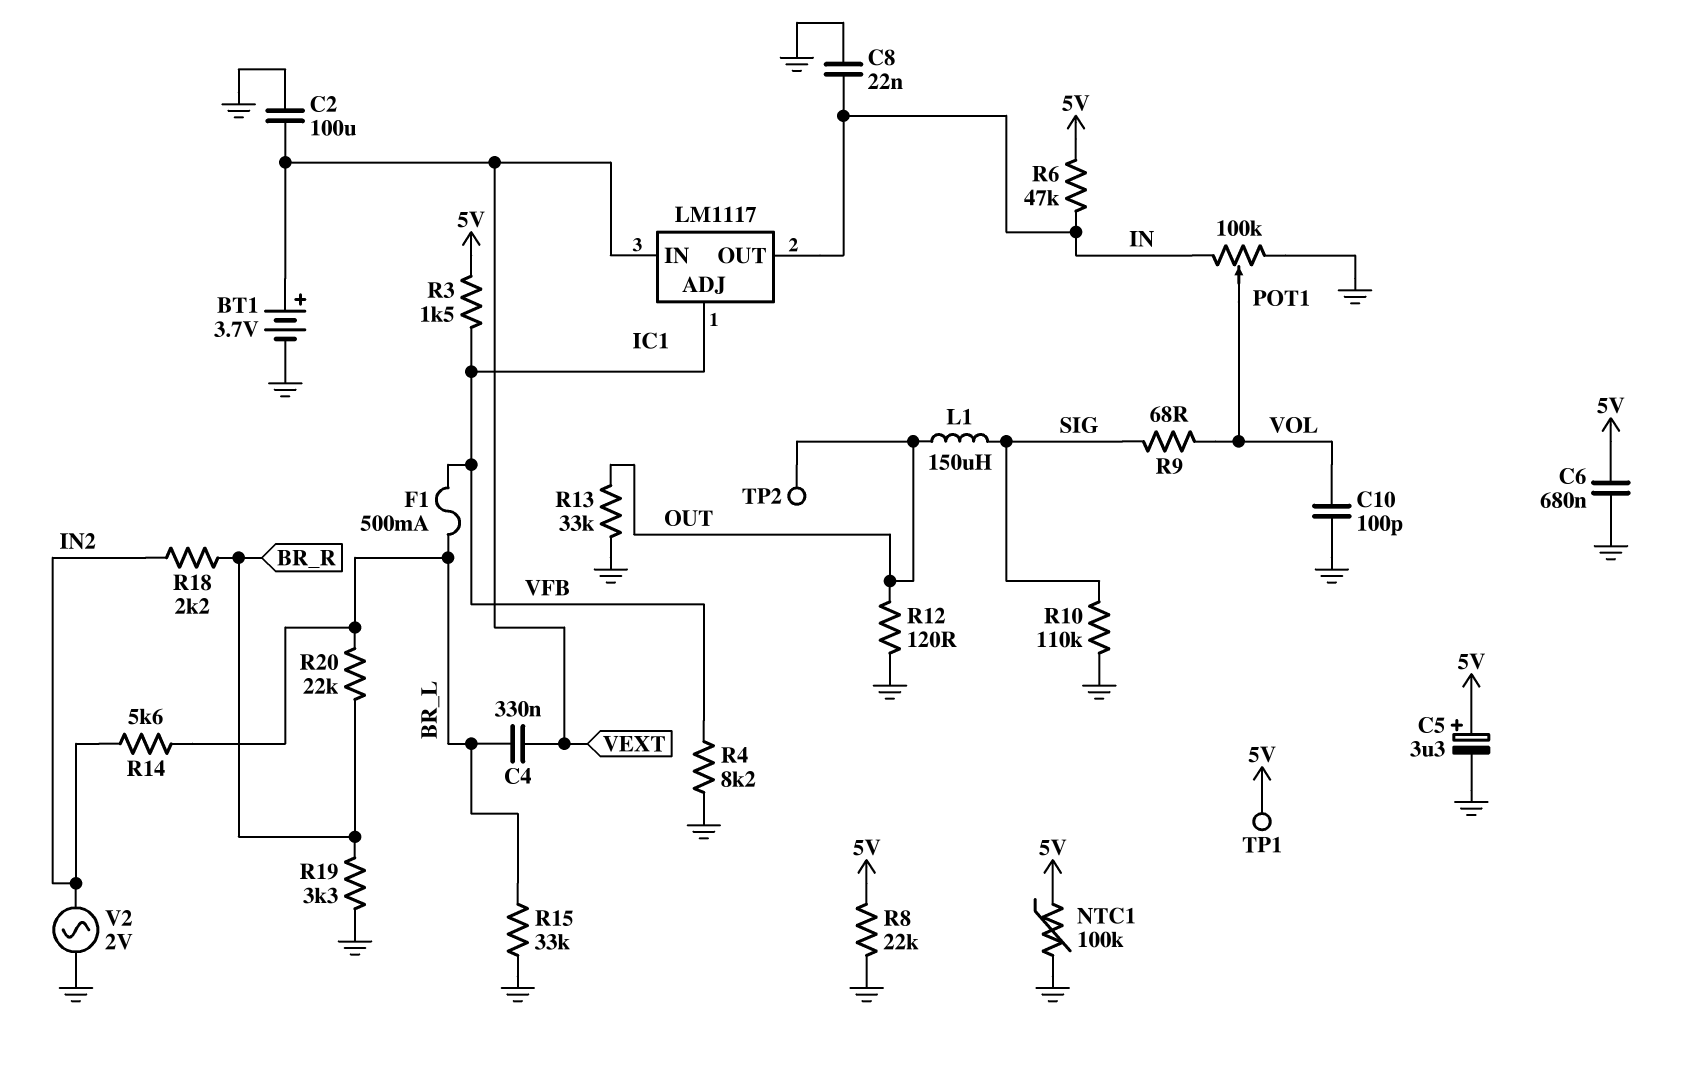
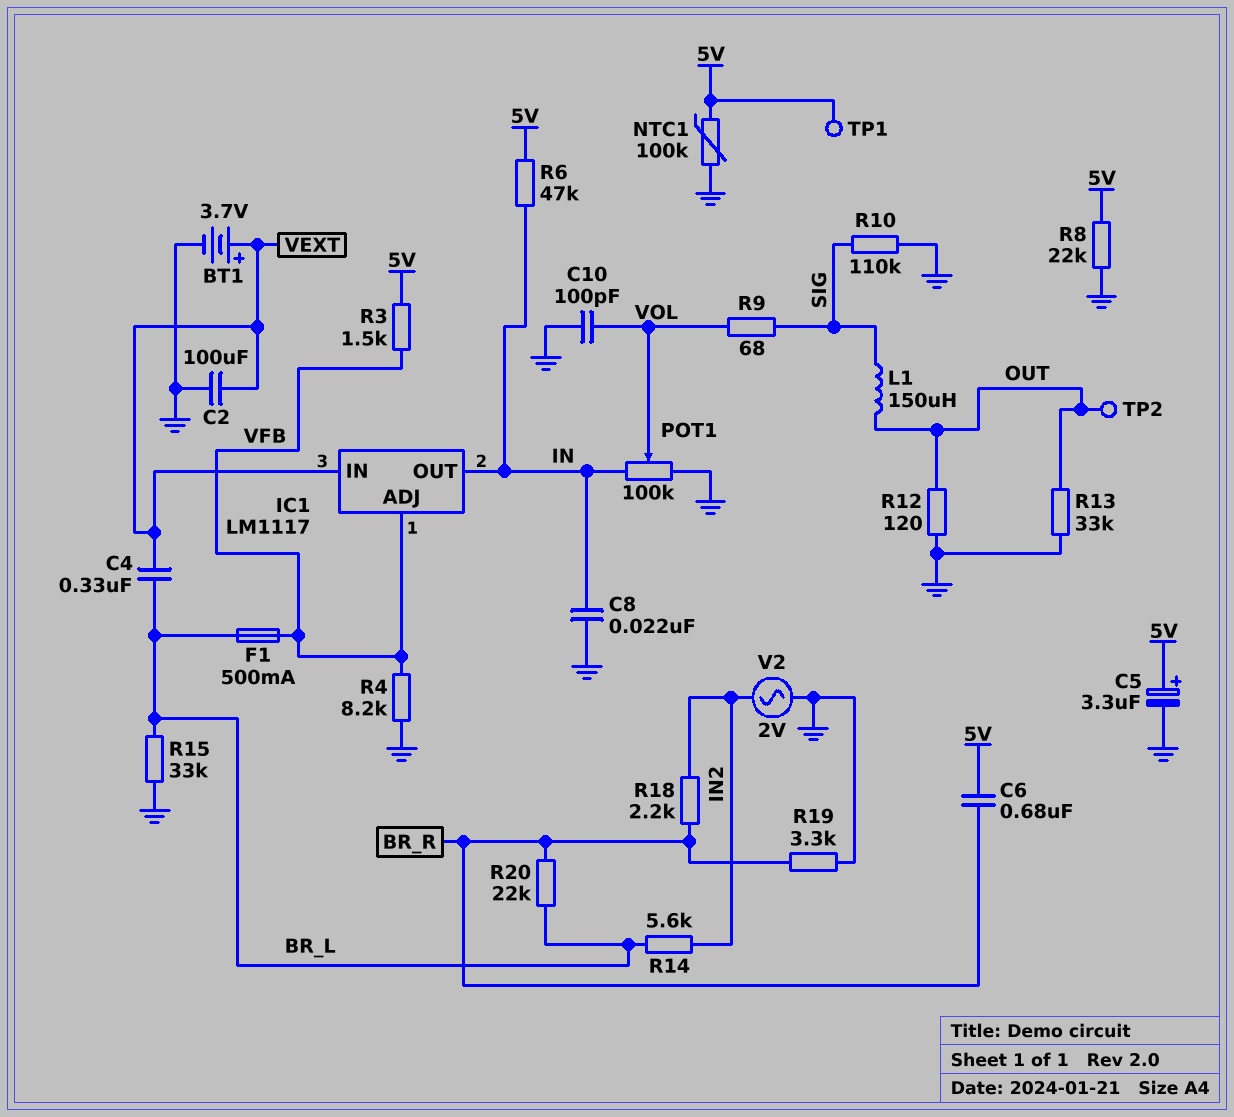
C6: 680nF (5V, GND) -> 680nF (5V, BR_R)

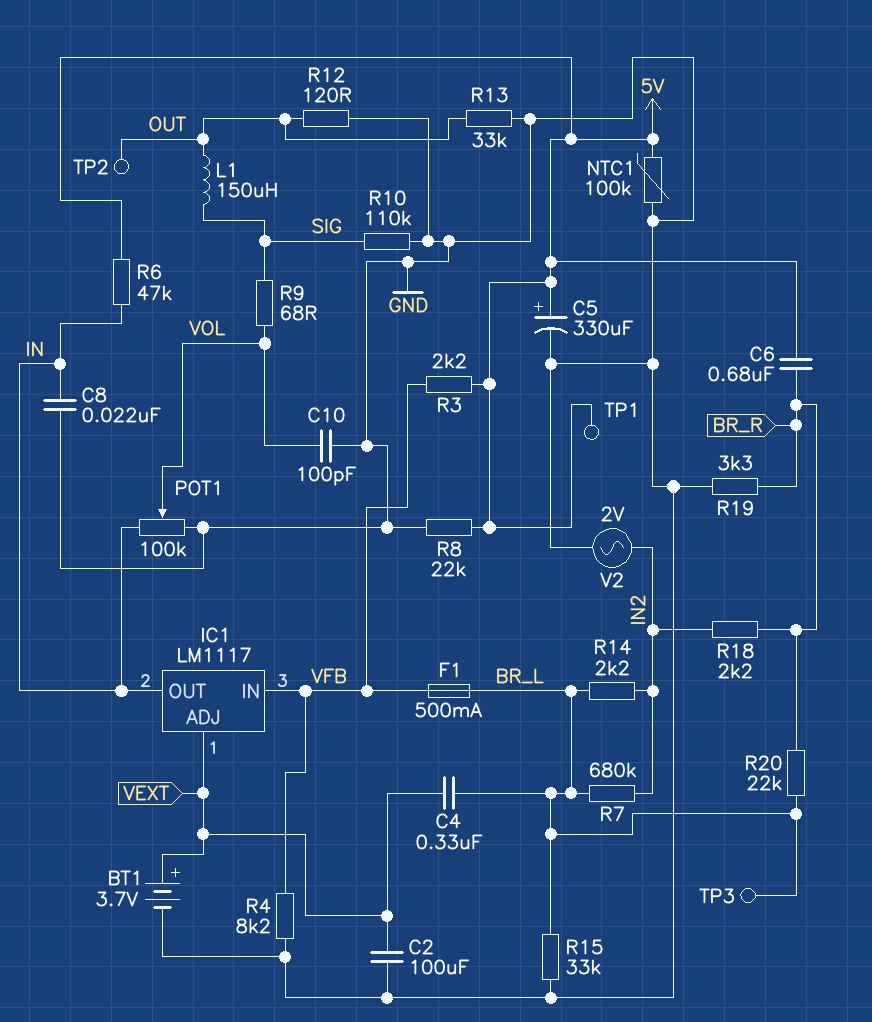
C5: 3.3uF (plus 5V, minus GND) -> 330uF (plus 5V, minus GND)
IC1 pin ADJ: VFB -> VEXT
IC1 pin IN: VEXT -> VFB
R3: 1.5k (5V, VFB) -> 2.2k (5V, VFB)
R7: none -> 680k (BR_L, IN2)
R14: 5.6k (BR_L, IN2) -> 2.2k (BR_L, IN2)
TP3: none -> test point (BR_L)

